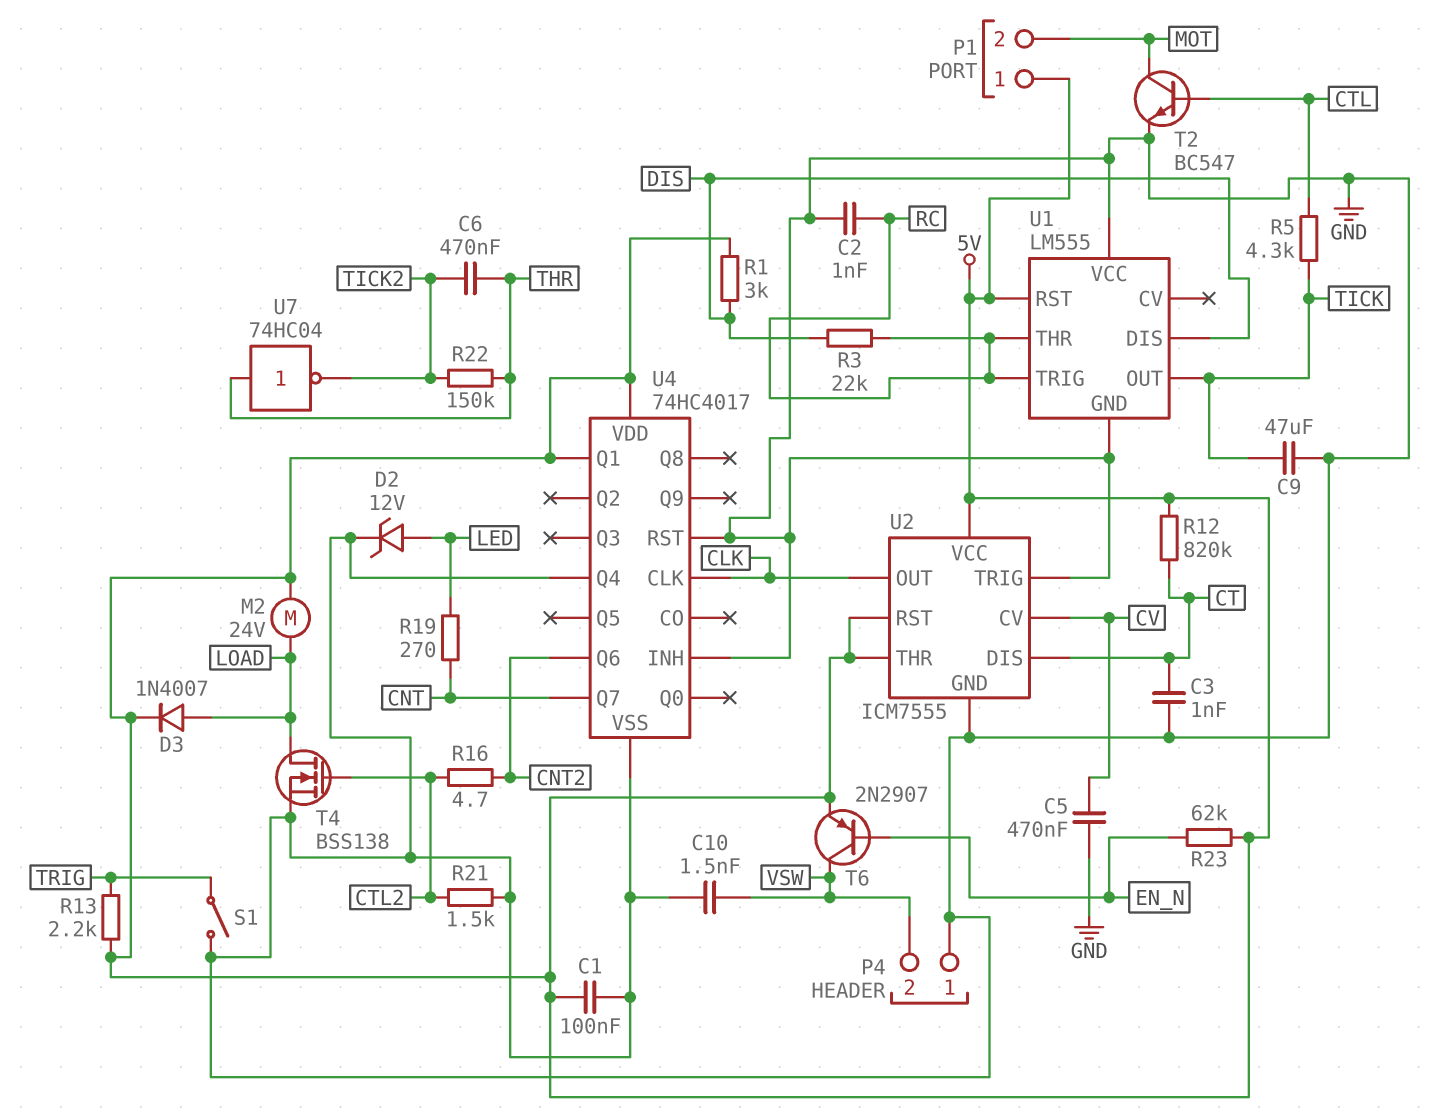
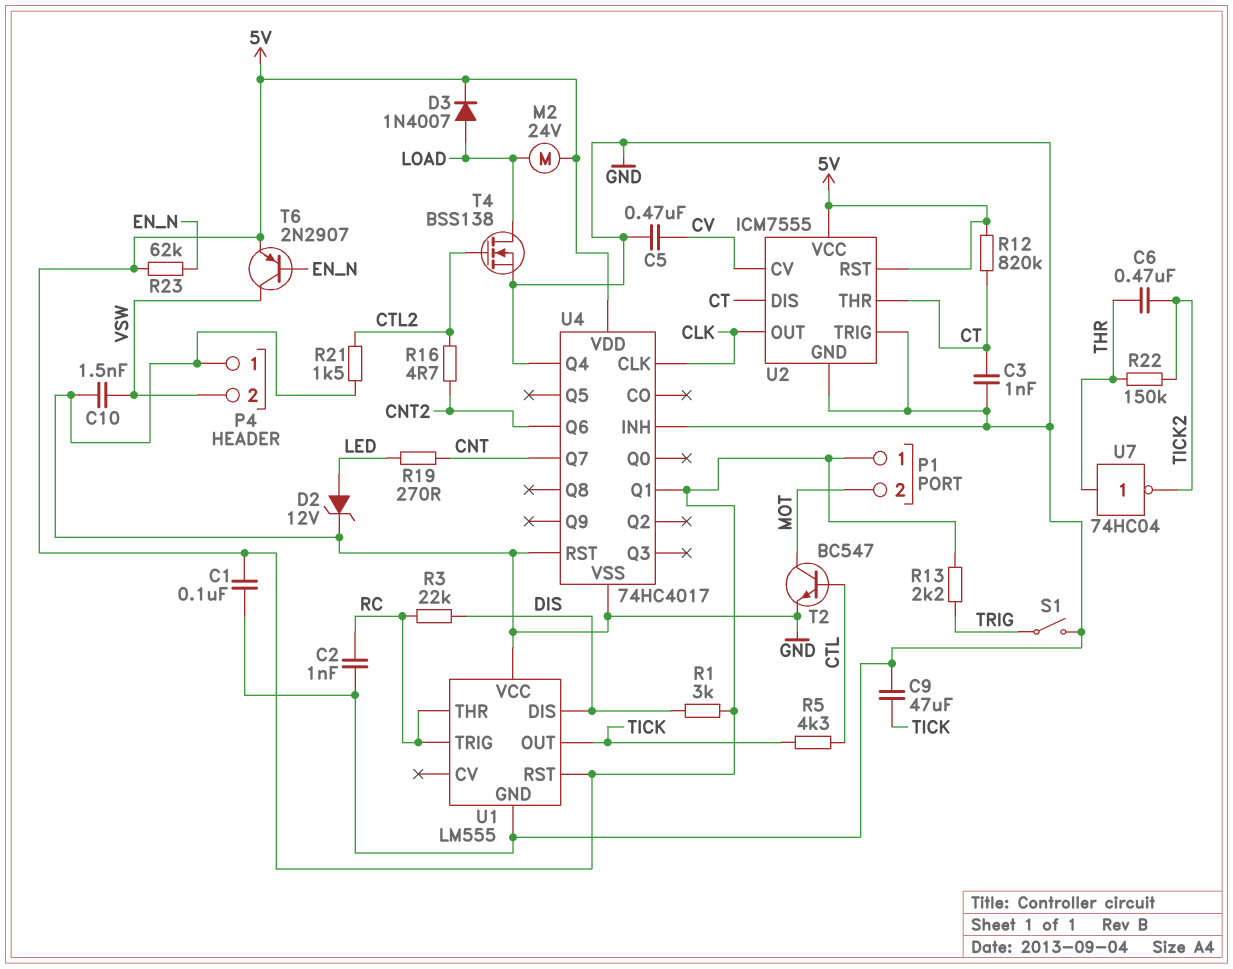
U2 pin THR: 5V -> CT

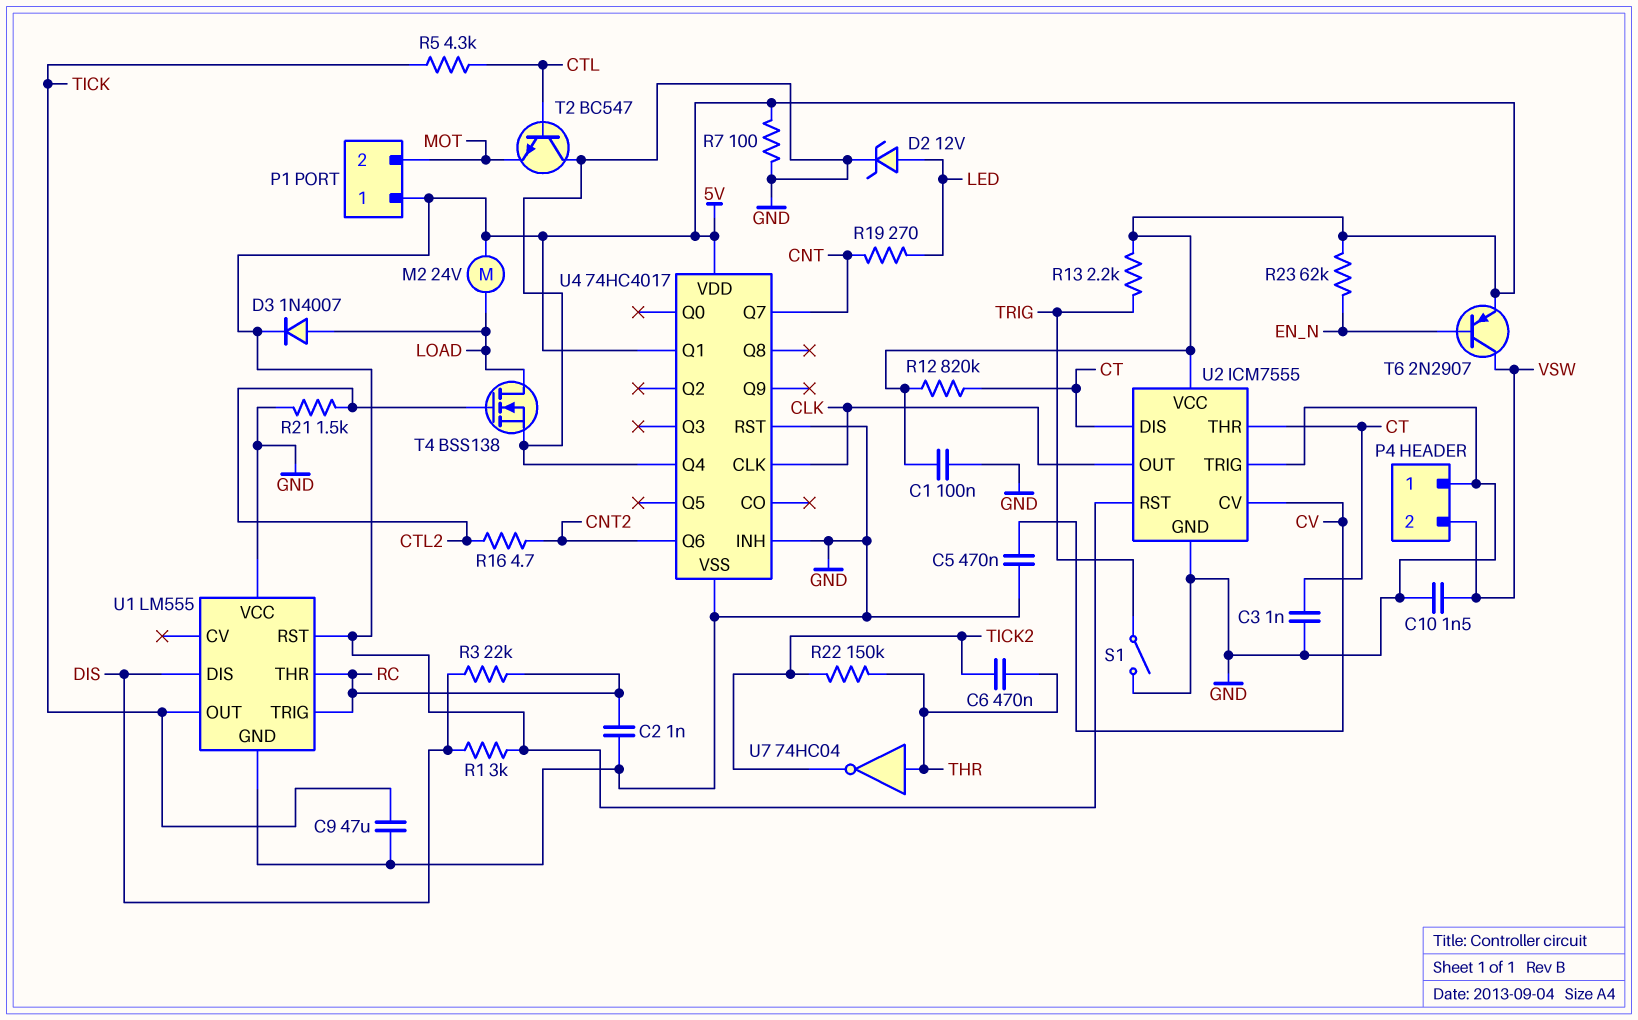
R7: none -> 100 (5V, GND)
T2: NPN BC547 (B CTL, C MOT, E GND) -> NPN BC547 (B CTL, C GND, E MOT)

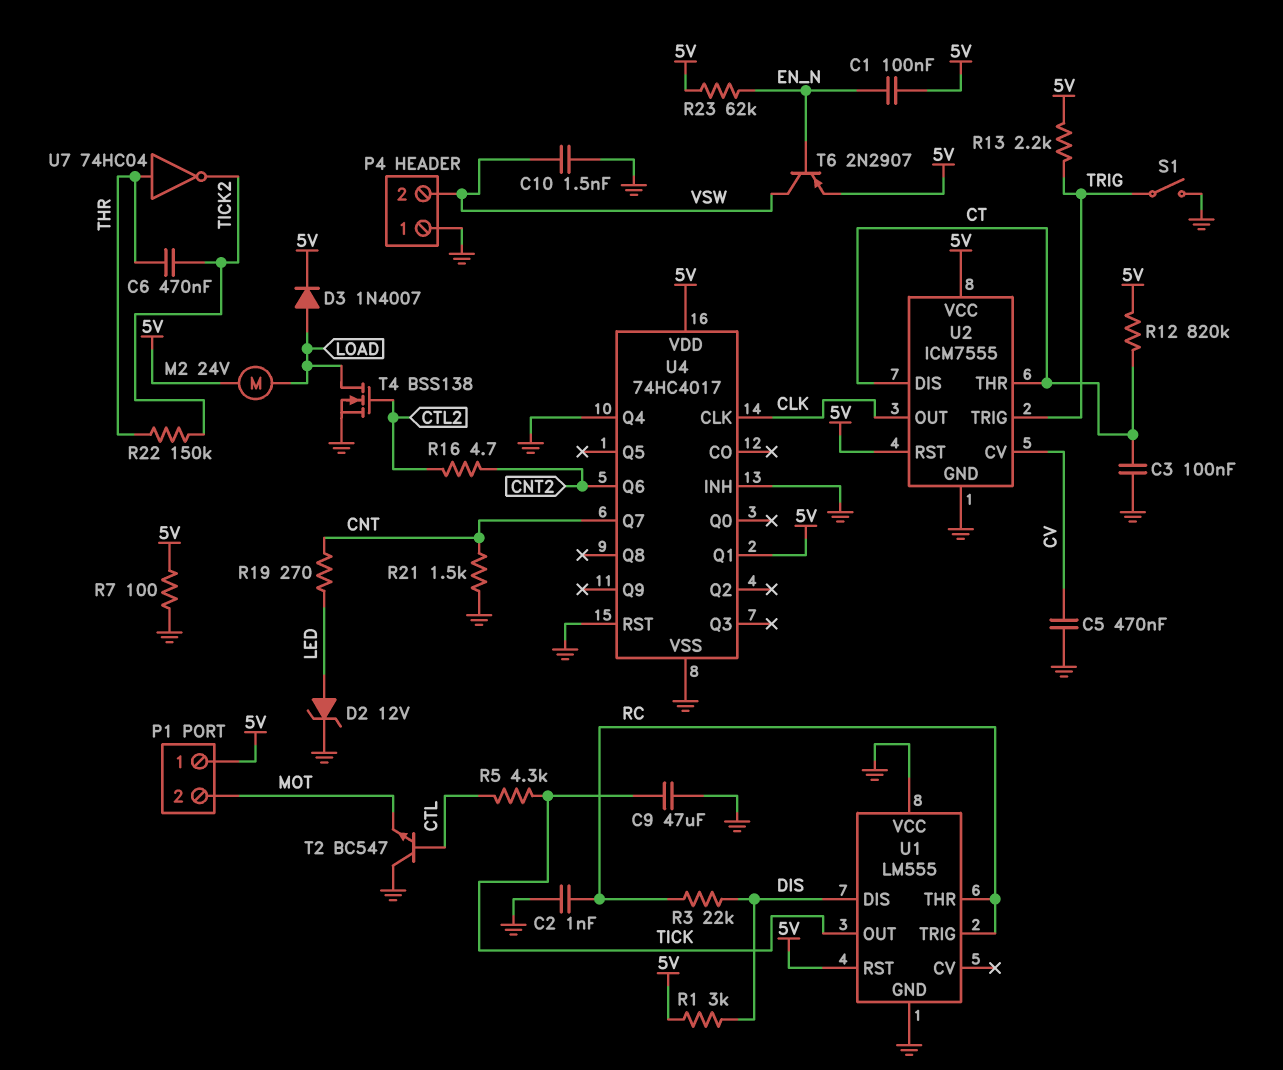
C1: 100nF (5V, GND) -> 100nF (5V, EN_N)
C3: 1nF (CT, GND) -> 100nF (CT, GND)
R21: 1.5k (CTL2, GND) -> 1.5k (CNT, GND)
U2 pin TRIG: GND -> TRIG

